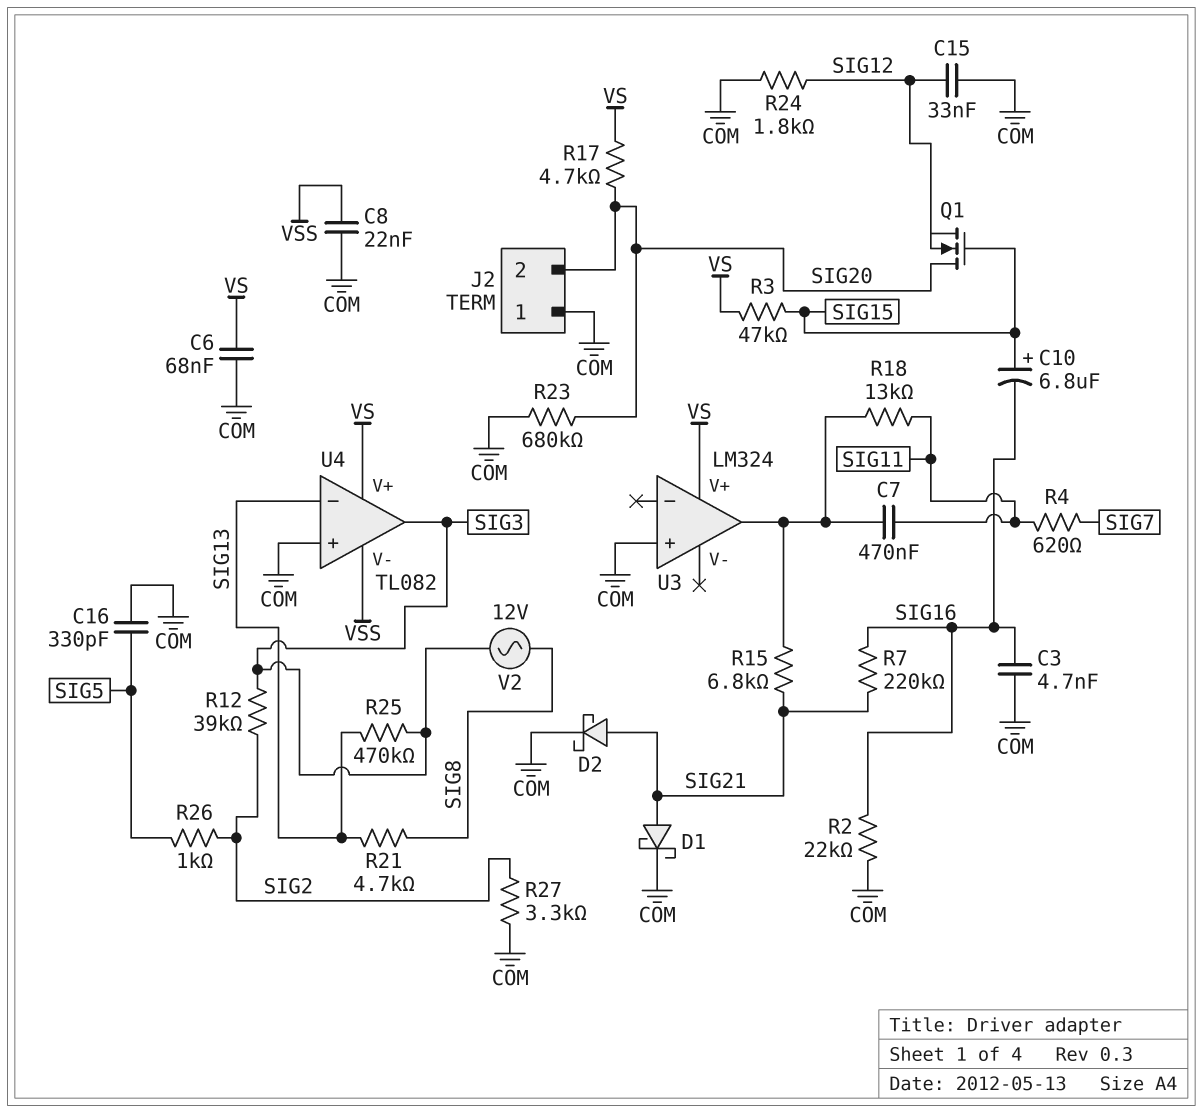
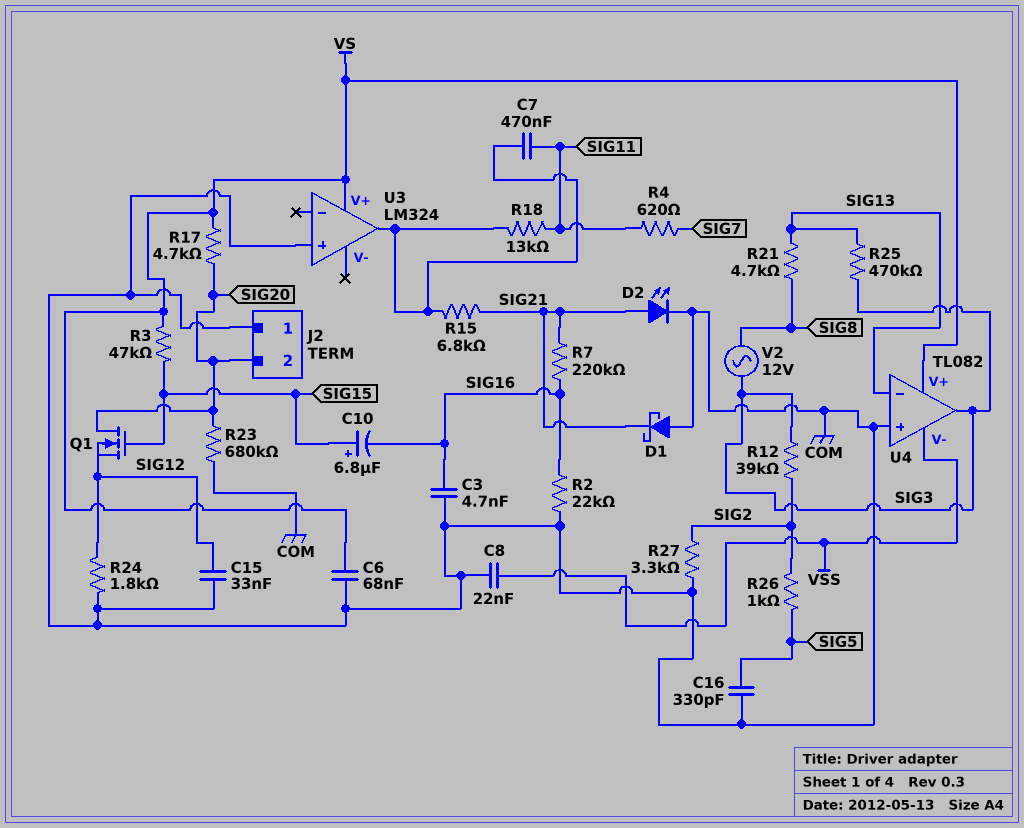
D1: schottky (A SIG21, K COM) -> schottky (A COM, K SIG21)
D2: schottky (A SIG21, K COM) -> LED (A SIG21, K COM)

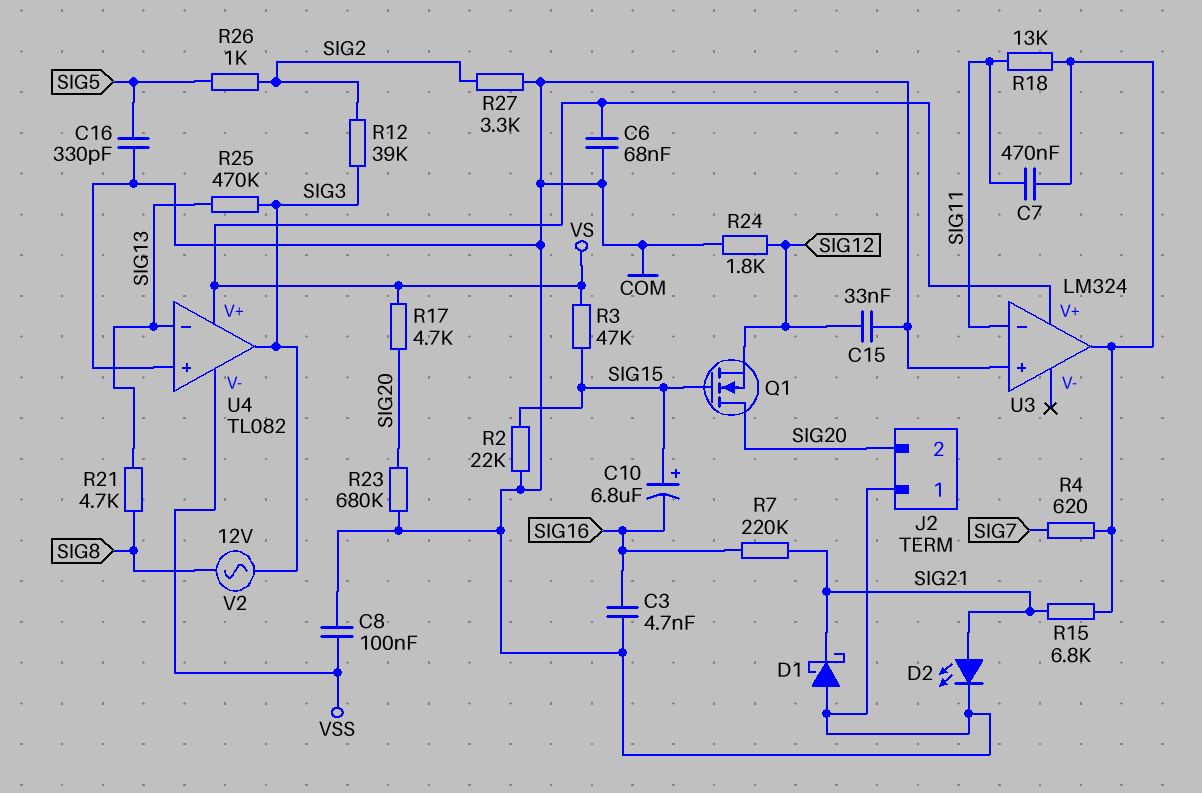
C8: 22nF (COM, VSS) -> 100nF (COM, VSS)
R2: 22k (COM, SIG16) -> 22k (COM, SIG15)
R4: 620 (SIG7, SIG11) -> 620 (SIG7, U3/out)
U3 pin in-: none -> SIG11

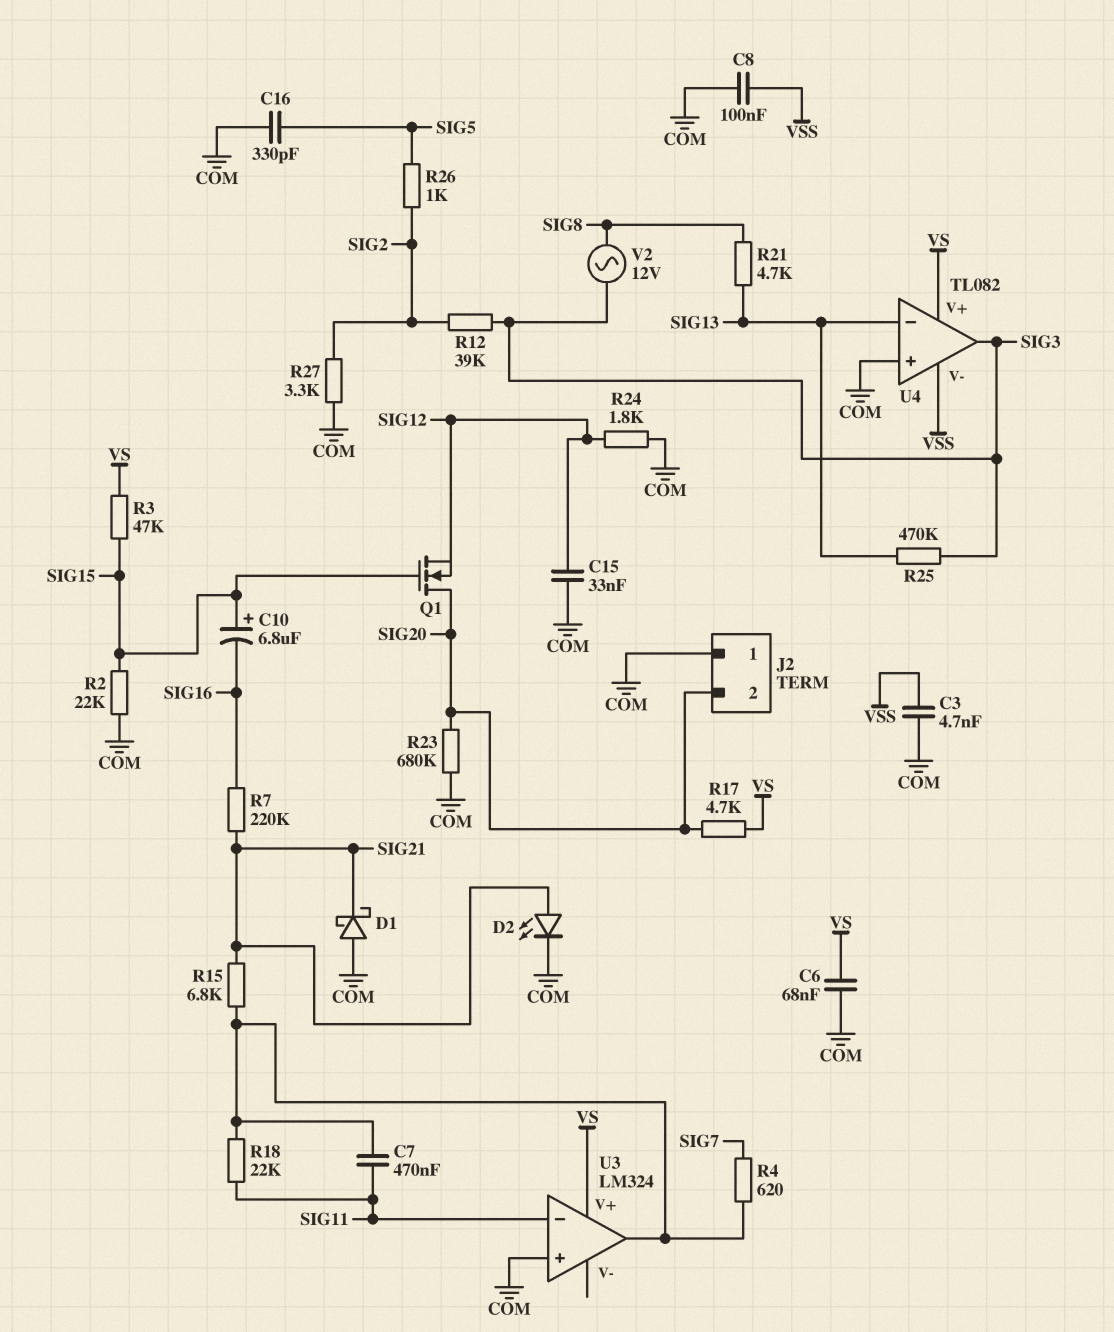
C3: 4.7nF (COM, SIG16) -> 4.7nF (COM, VSS)
R18: 13k (SIG11, U3/out) -> 22k (SIG11, U3/out)

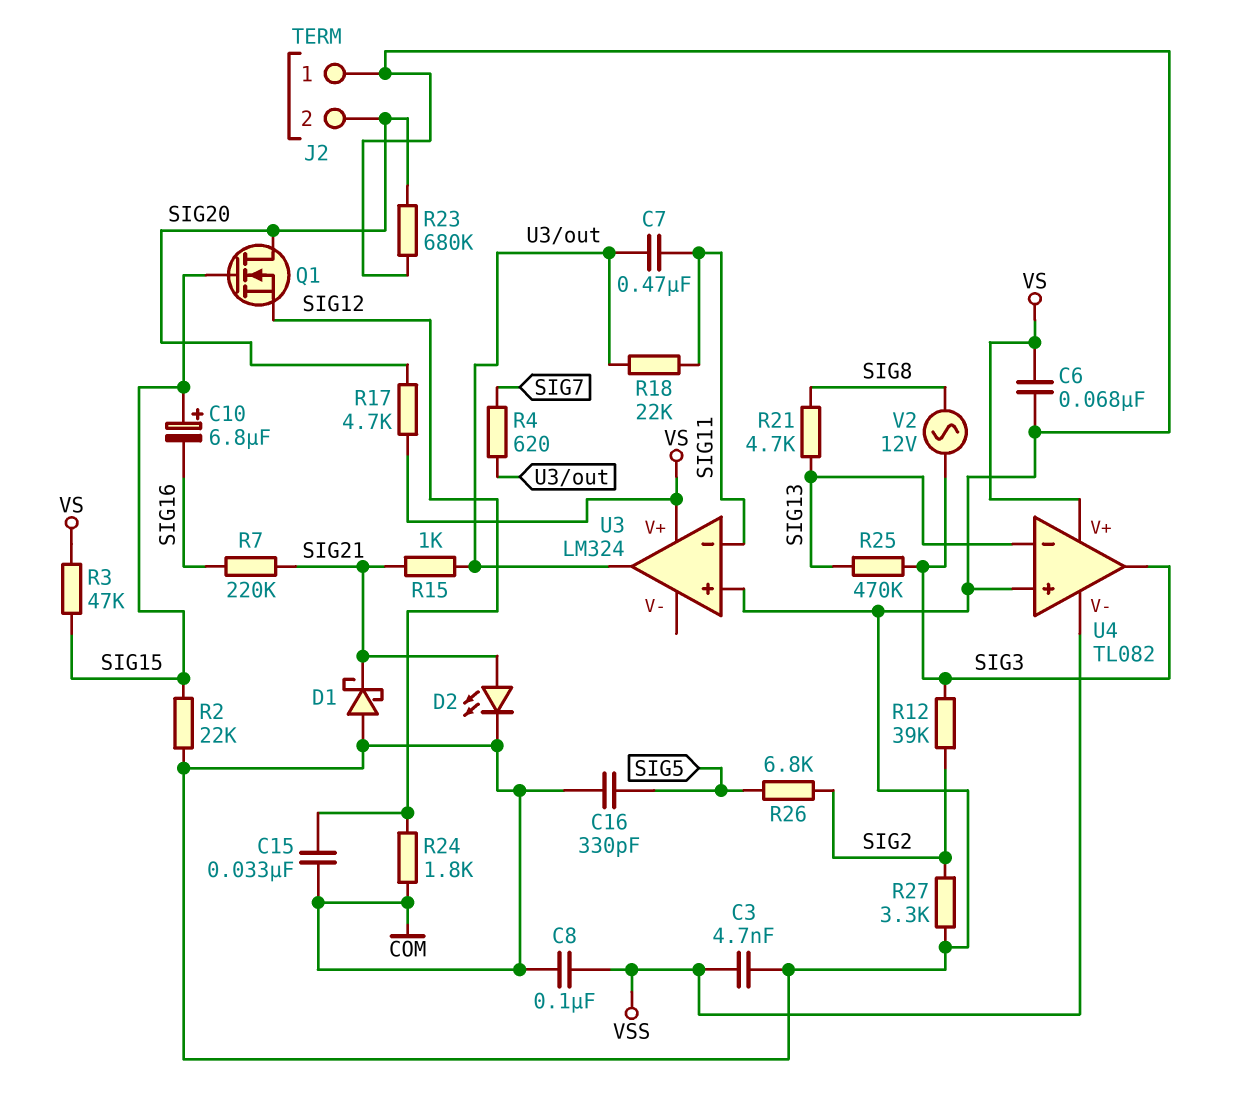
R15: 6.8k (SIG21, U3/out) -> 1k (SIG21, U3/out)
R26: 1k (SIG2, SIG5) -> 6.8k (SIG2, SIG5)

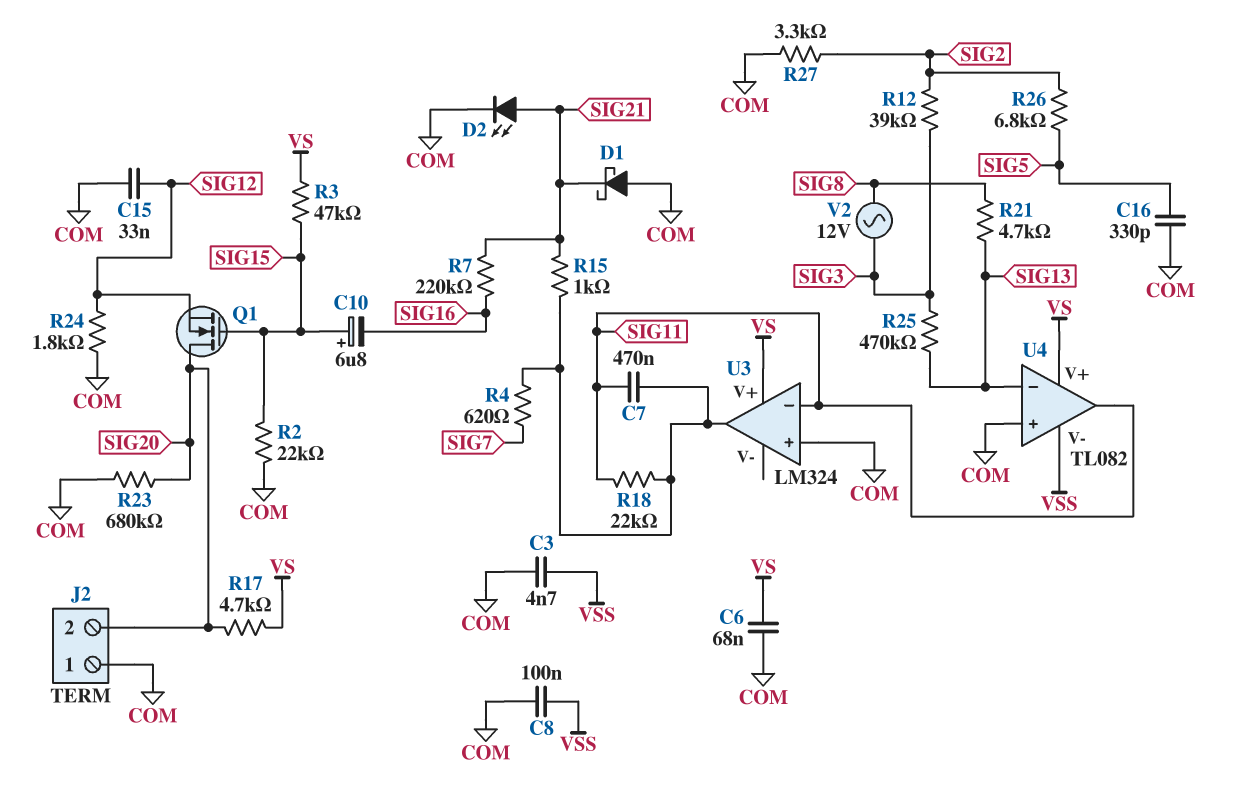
U4 pin out: SIG3 -> SIG11

